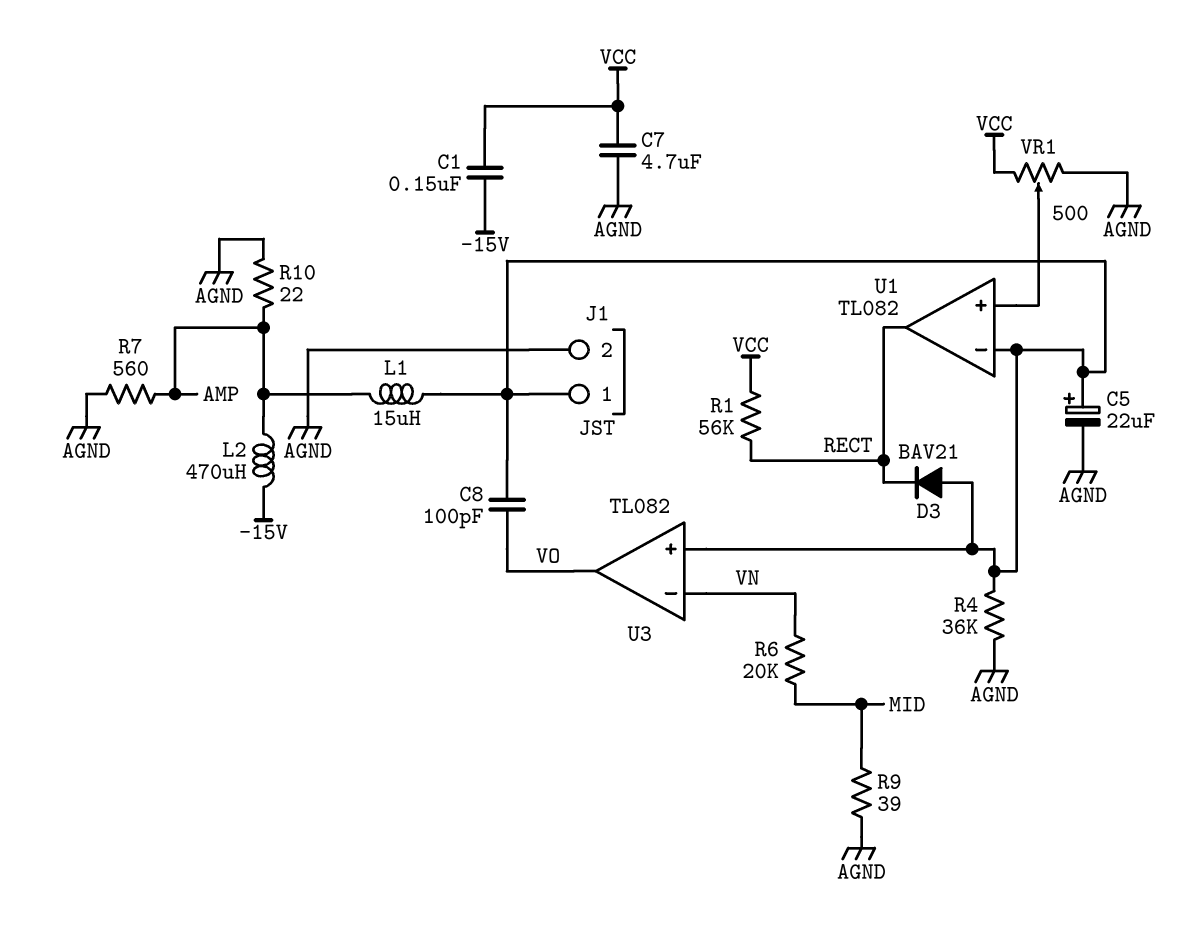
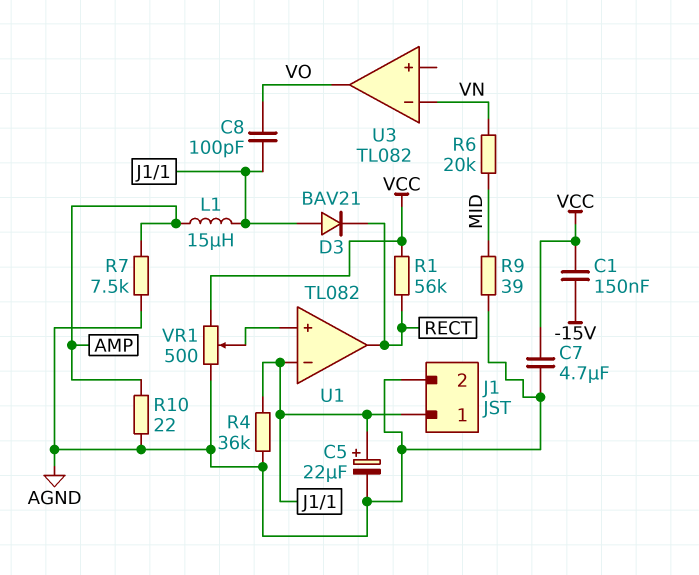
L2: 470uH (-15V, AMP) -> none
R7: 560 (AGND, AMP) -> 7.5k (AGND, AMP)
U3 pin in+: J1/1 -> none

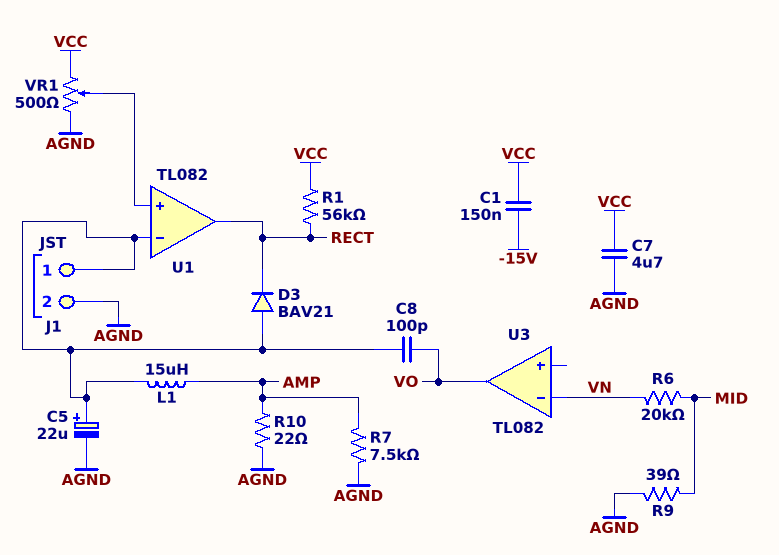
R4: 36k (AGND, J1/1) -> none

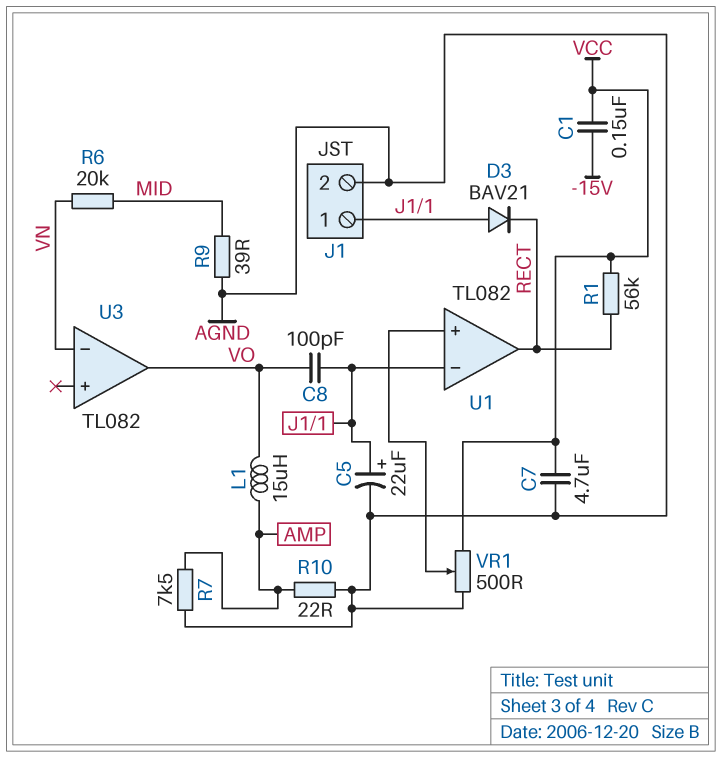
L1: 15uH (AMP, J1/1) -> 15uH (AMP, VO)

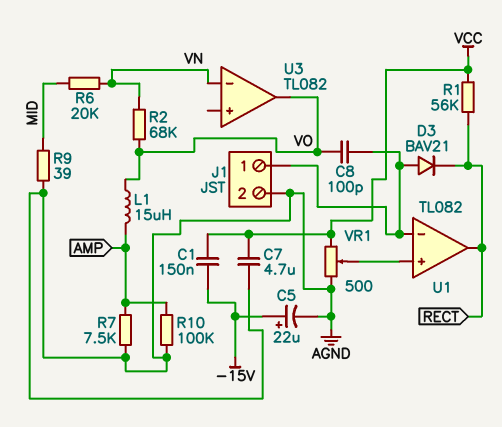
C5: 22uF (plus J1/1, minus AGND) -> 22uF (plus -15V, minus AGND)
R2: none -> 68k (VN, VO)
R10: 22 (AGND, AMP) -> 100k (AGND, AMP)

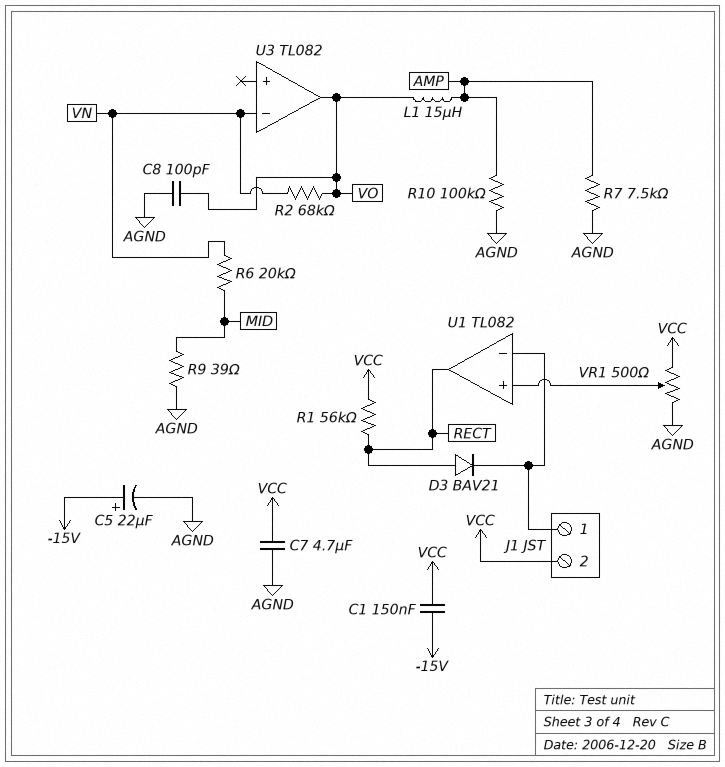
C8: 100pF (J1/1, VO) -> 100pF (AGND, VO)
D3: diode BAV21 (A J1/1, K RECT) -> diode BAV21 (A RECT, K J1/1)
J1 pin 2: AGND -> VCC

